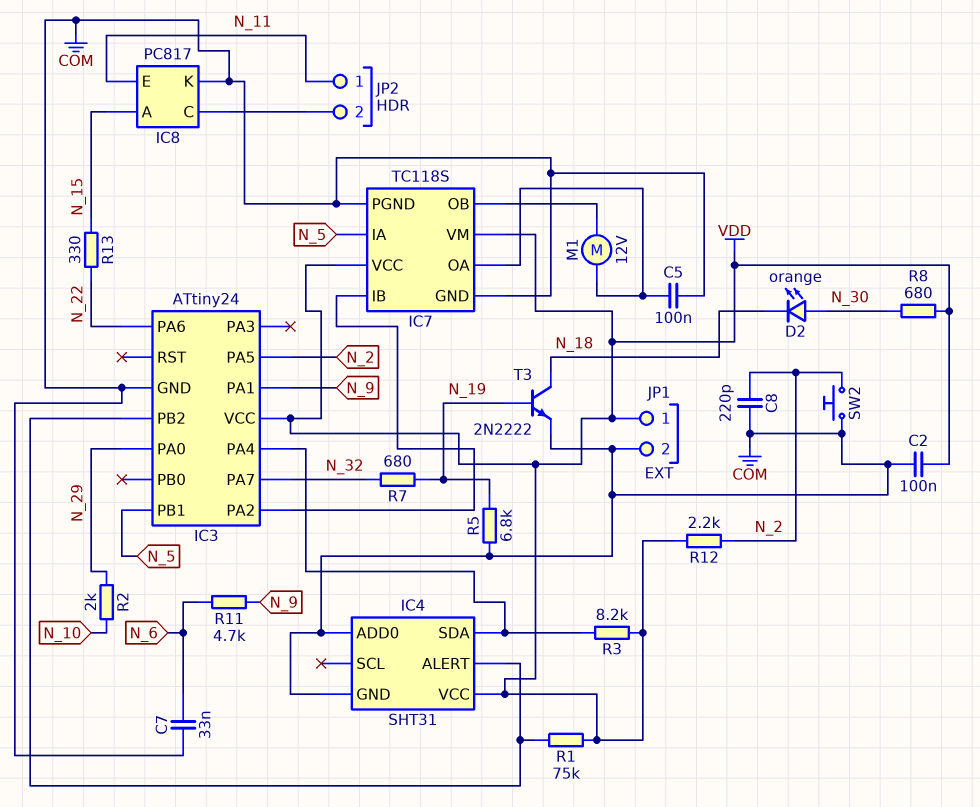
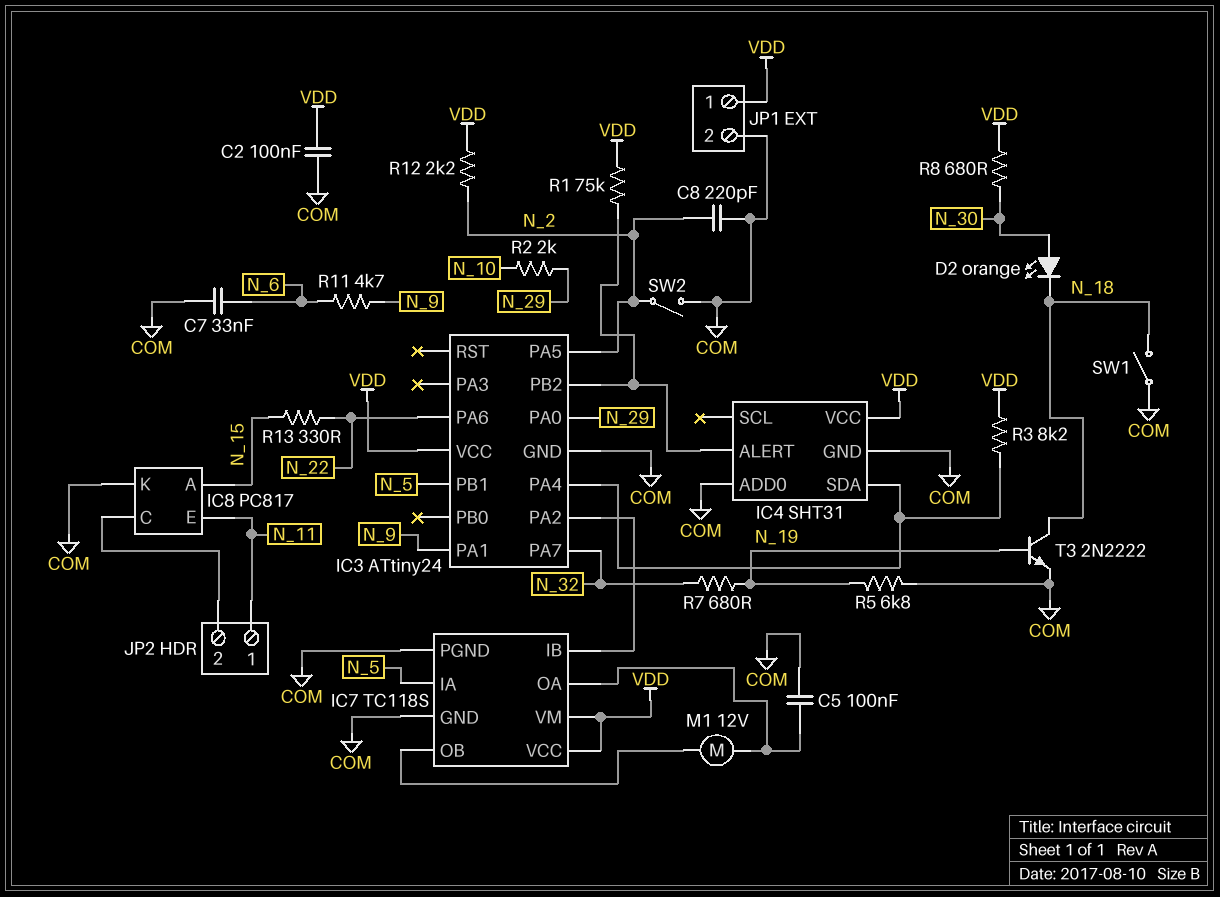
SW1: none -> switch (COM, N_18)
SW2: button (COM, N_2) -> switch (COM, N_2)

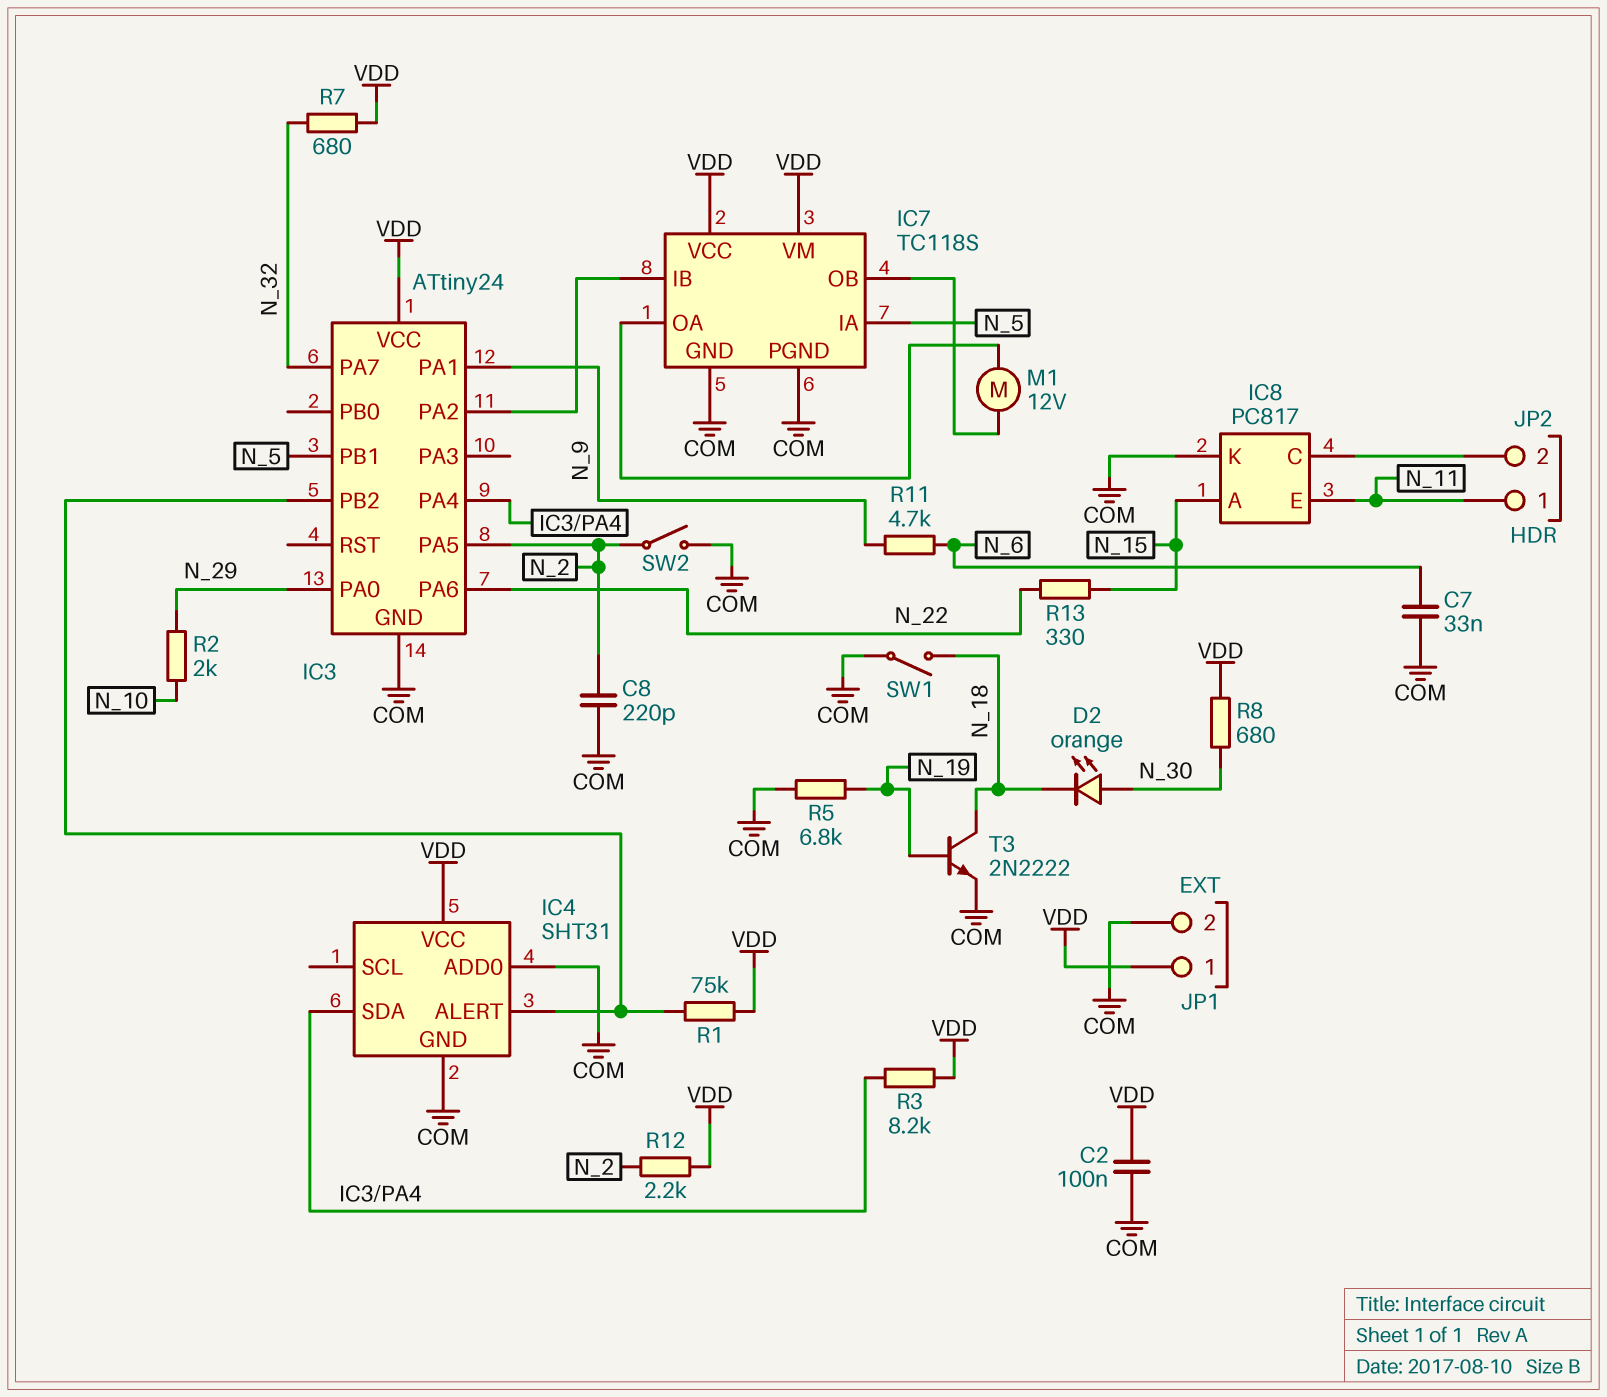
C5: 100nF (COM, IC7/OA) -> none
R7: 680 (N_19, N_32) -> 680 (N_32, VDD)

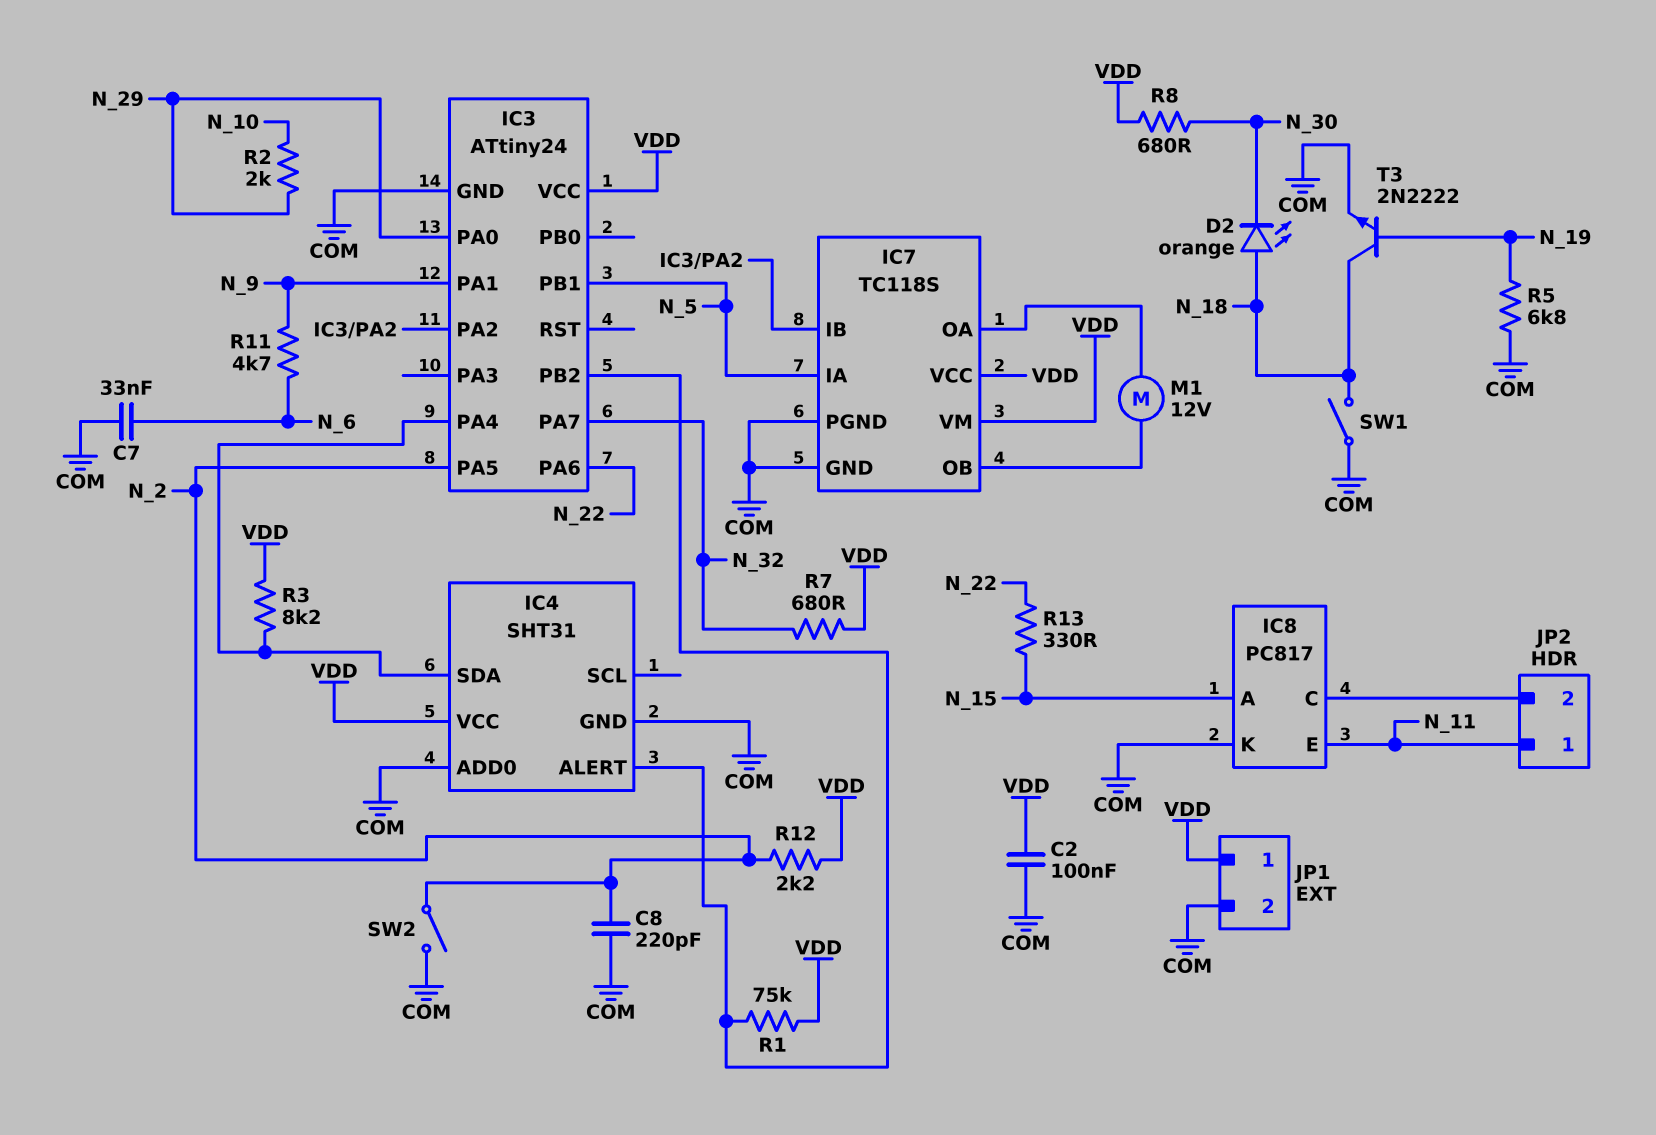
D2: LED orange (A N_30, K N_18) -> LED orange (A N_18, K N_30)

